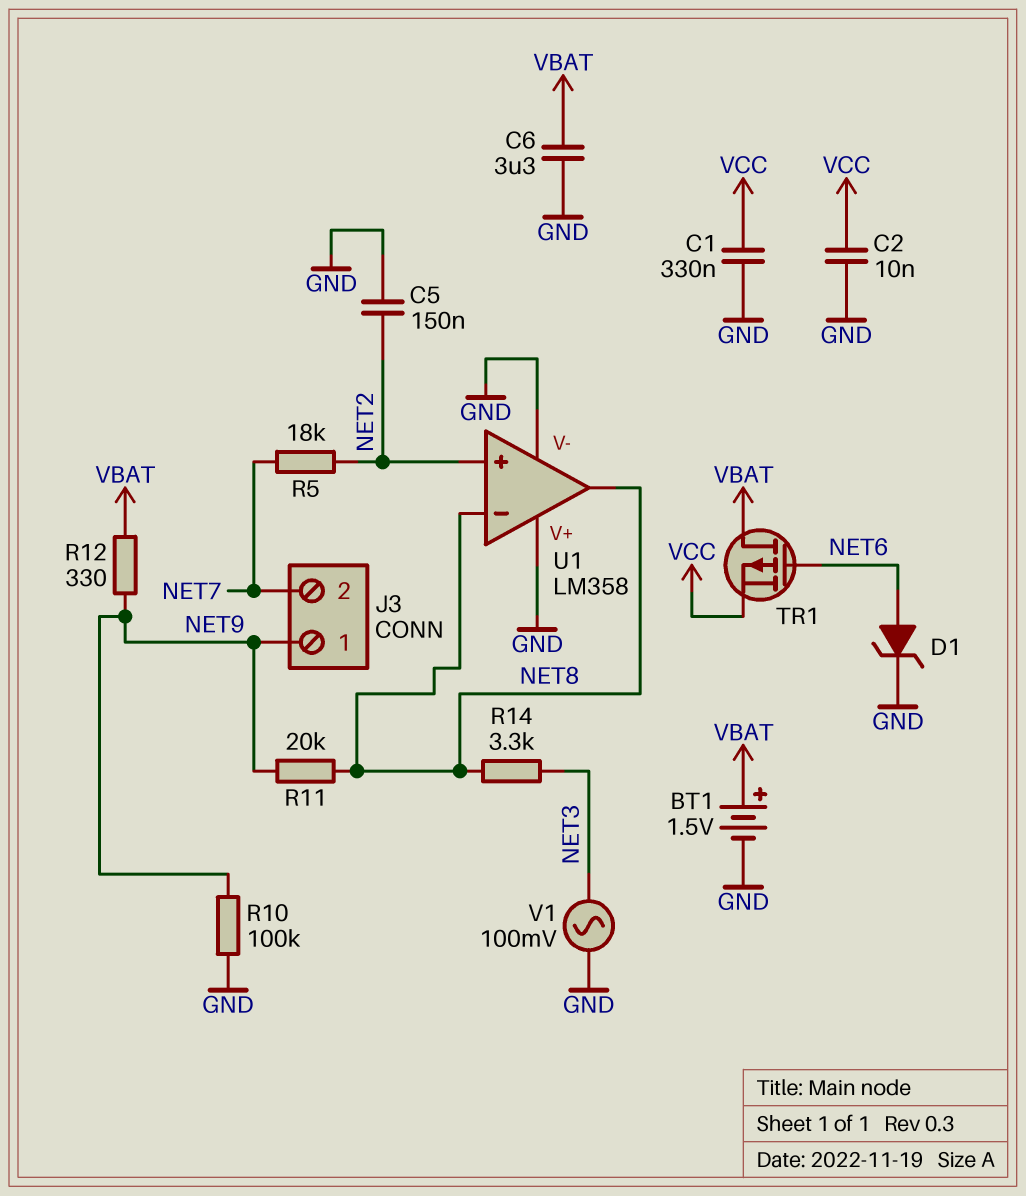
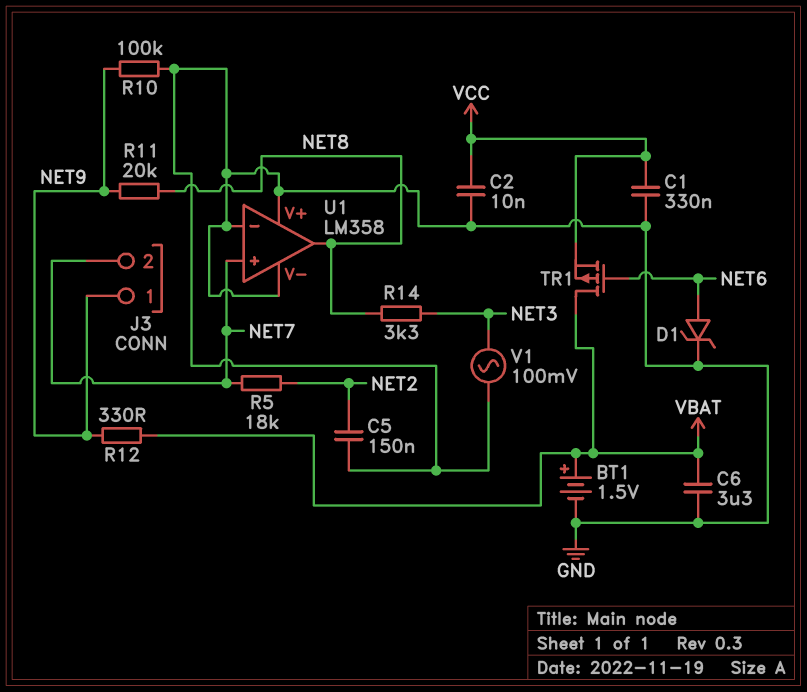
U1 pin in+: NET2 -> NET7
U1 pin in-: NET8 -> GND

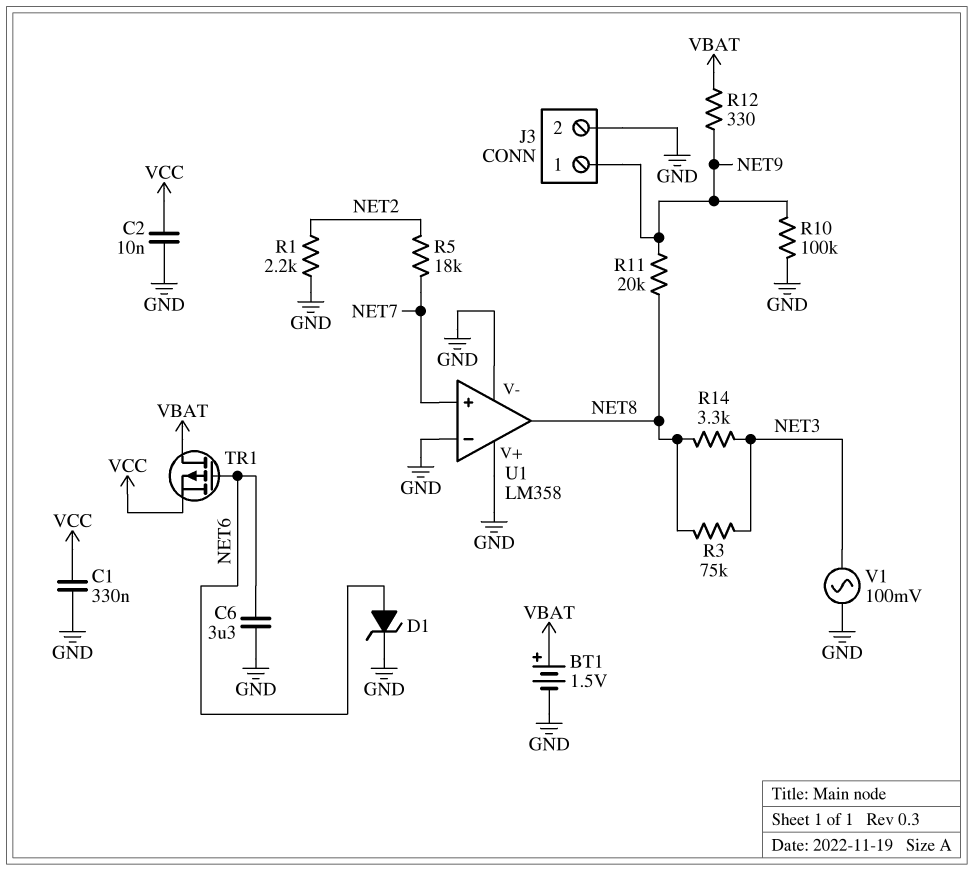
C5: 150nF (GND, NET2) -> none
C6: 3.3uF (GND, VBAT) -> 3.3uF (GND, NET6)
J3 pin 2: NET7 -> GND
R1: none -> 2.2k (GND, NET2)
R3: none -> 75k (NET3, NET8)

